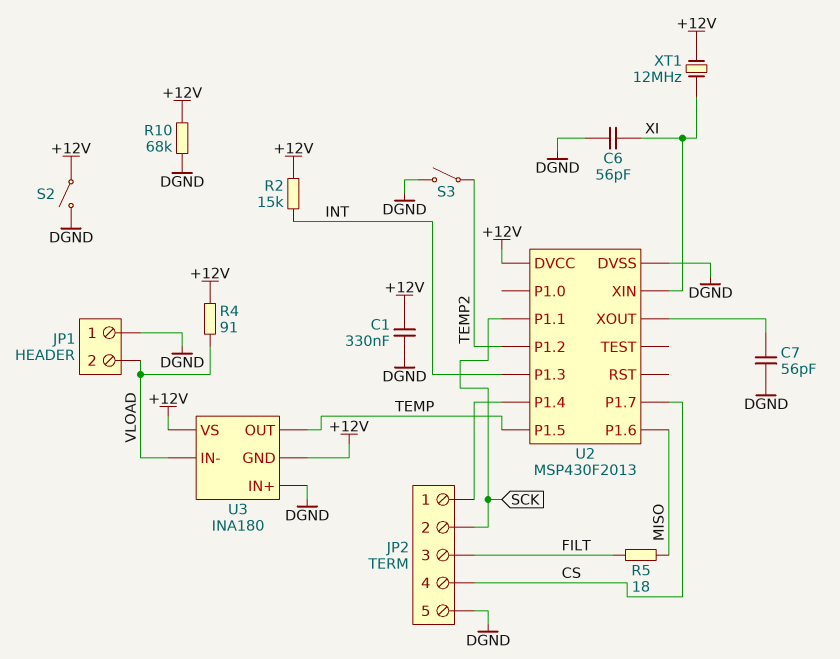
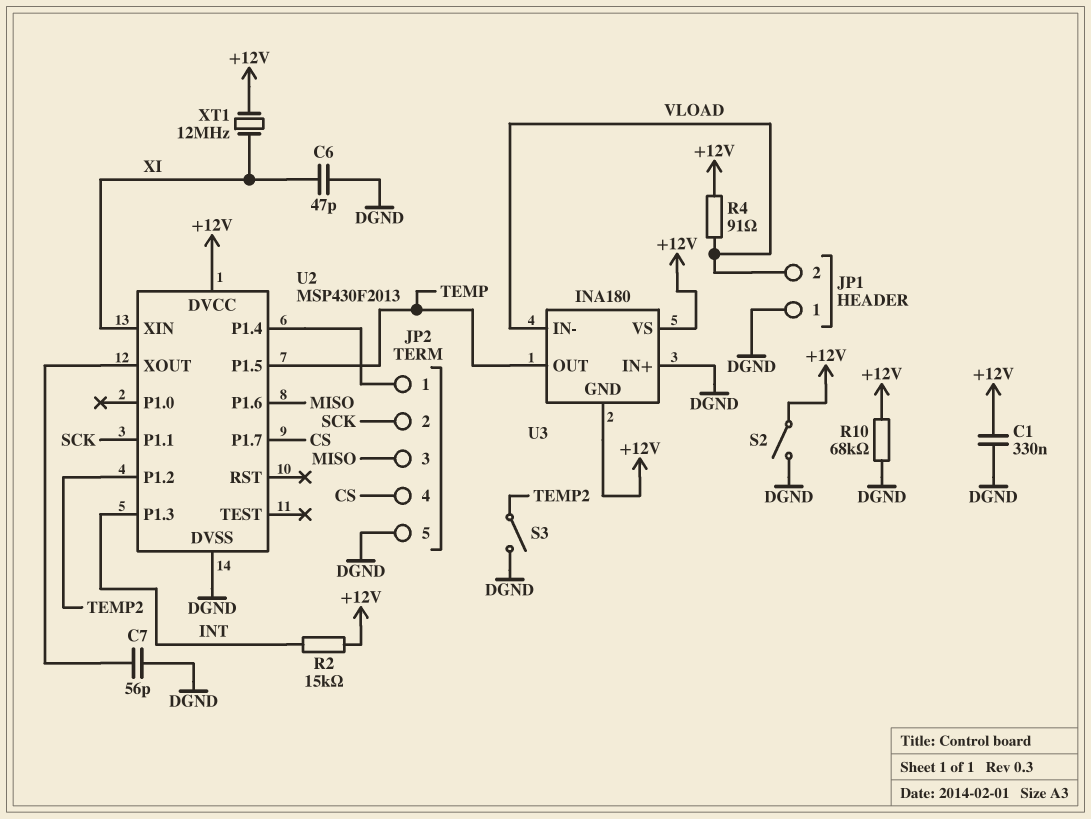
C6: 56pF (DGND, XI) -> 47pF (DGND, XI)
JP2 pin 3: FILT -> MISO
R5: 18 (FILT, MISO) -> none

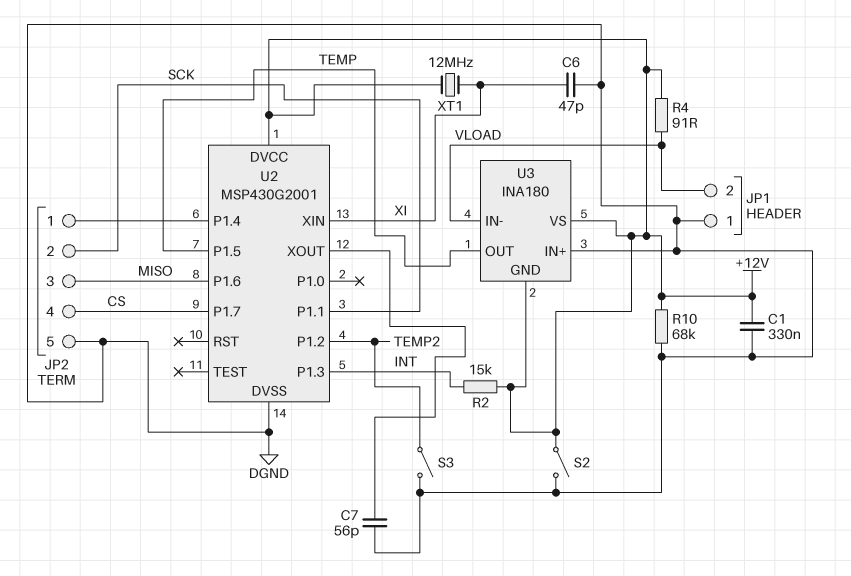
U2: MSP430F2013 -> MSP430G2001

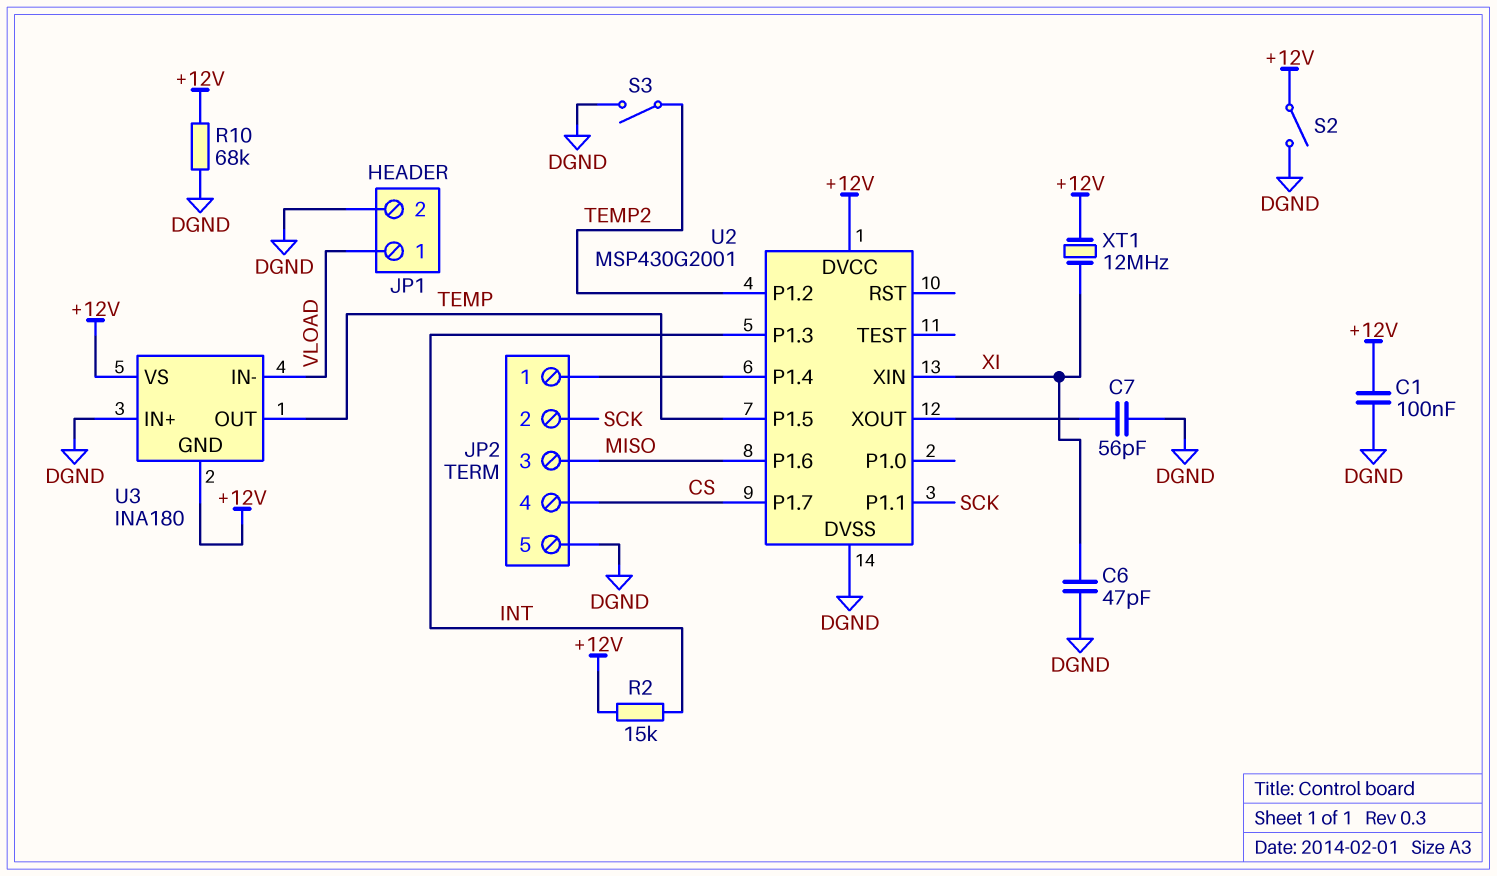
C1: 330nF (+12V, DGND) -> 100nF (+12V, DGND)
JP1 pin 1: DGND -> VLOAD
JP1 pin 2: VLOAD -> DGND
R4: 91 (+12V, VLOAD) -> none

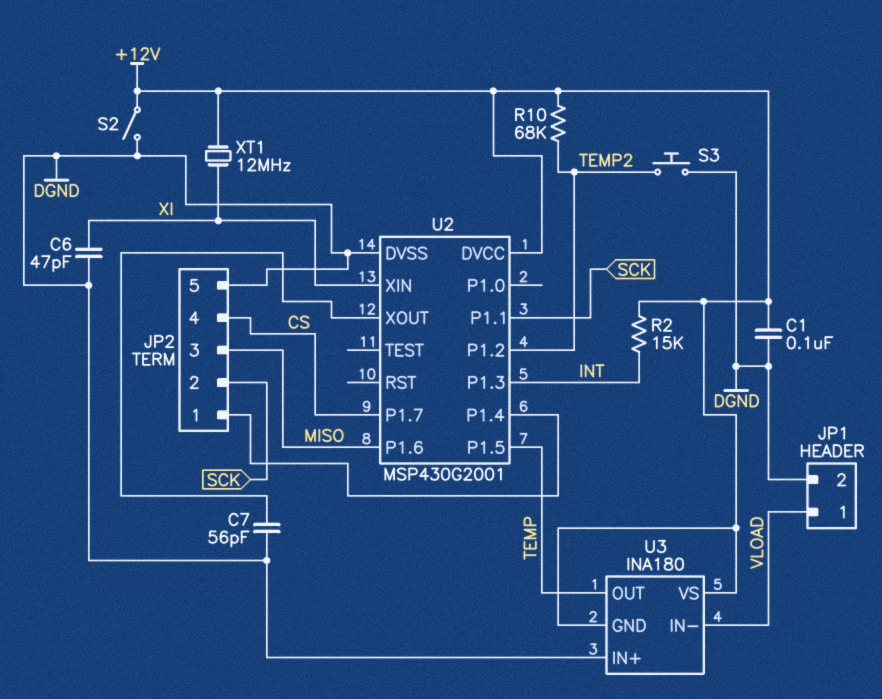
R10: 68k (+12V, DGND) -> 68k (+12V, TEMP2)
S3: switch (DGND, TEMP2) -> button (DGND, TEMP2)

